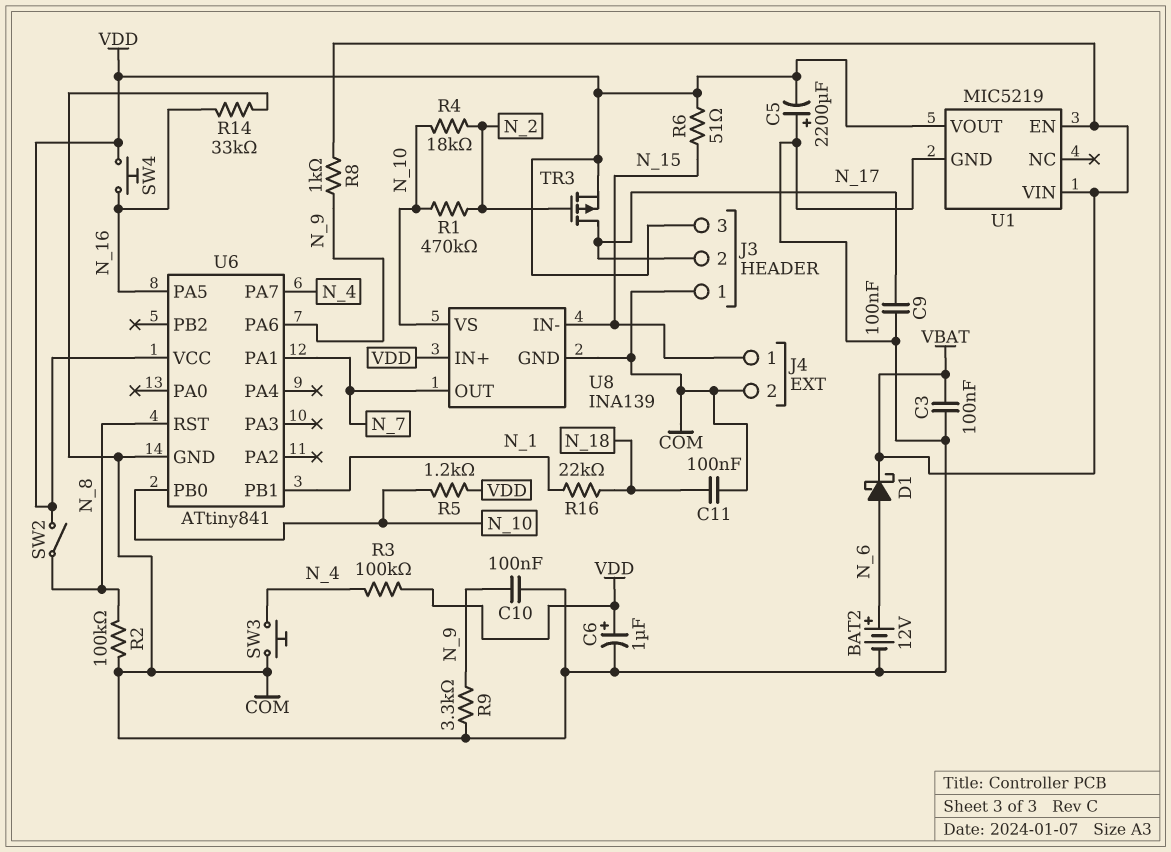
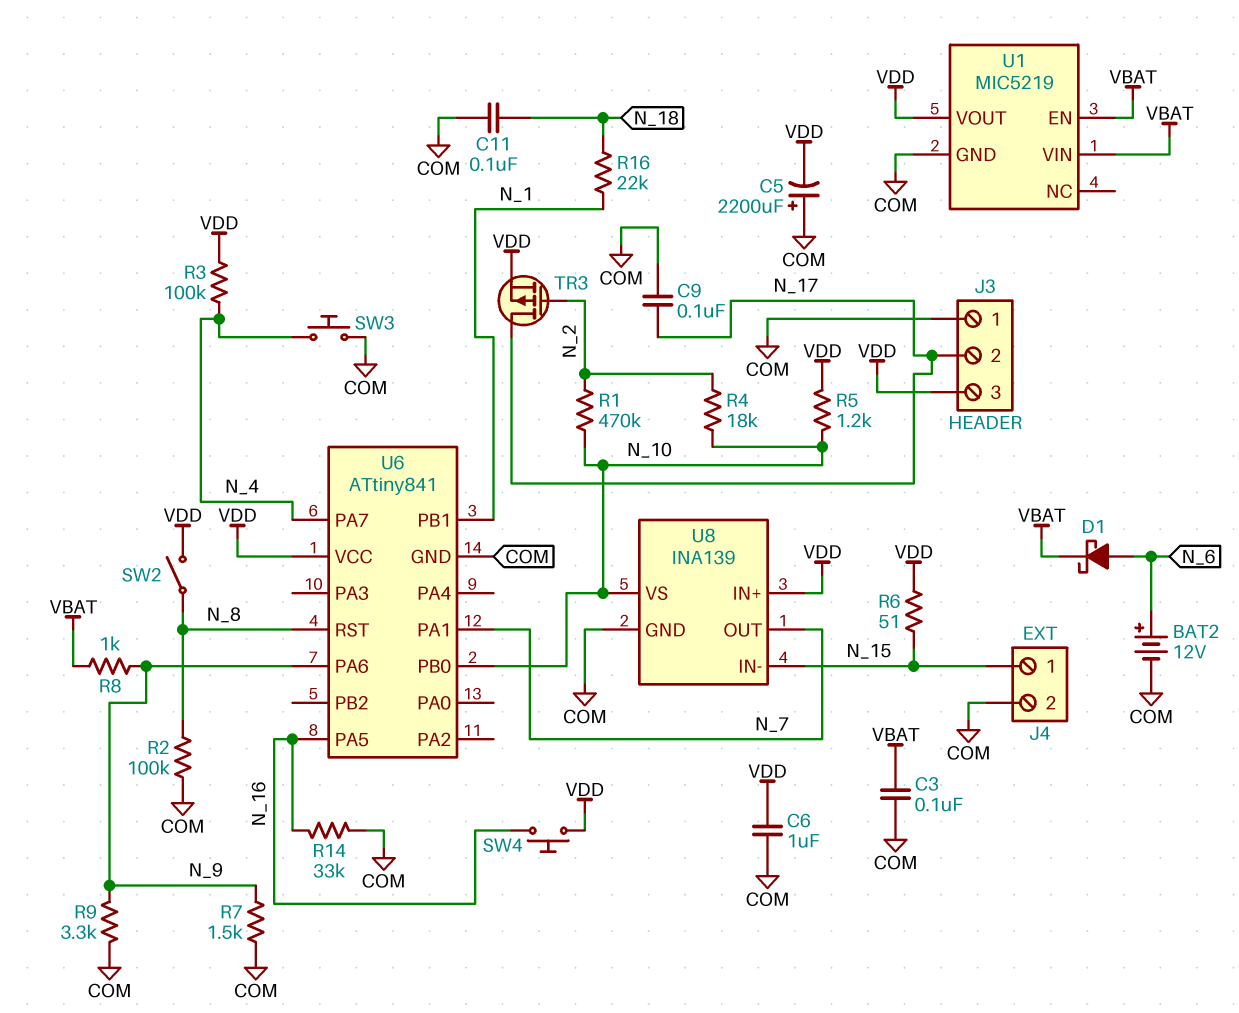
C6: 1uF (plus VDD, minus COM) -> 1uF (COM, VDD)
C10: 100nF (COM, N_9) -> none
R7: none -> 1.5k (COM, N_9)

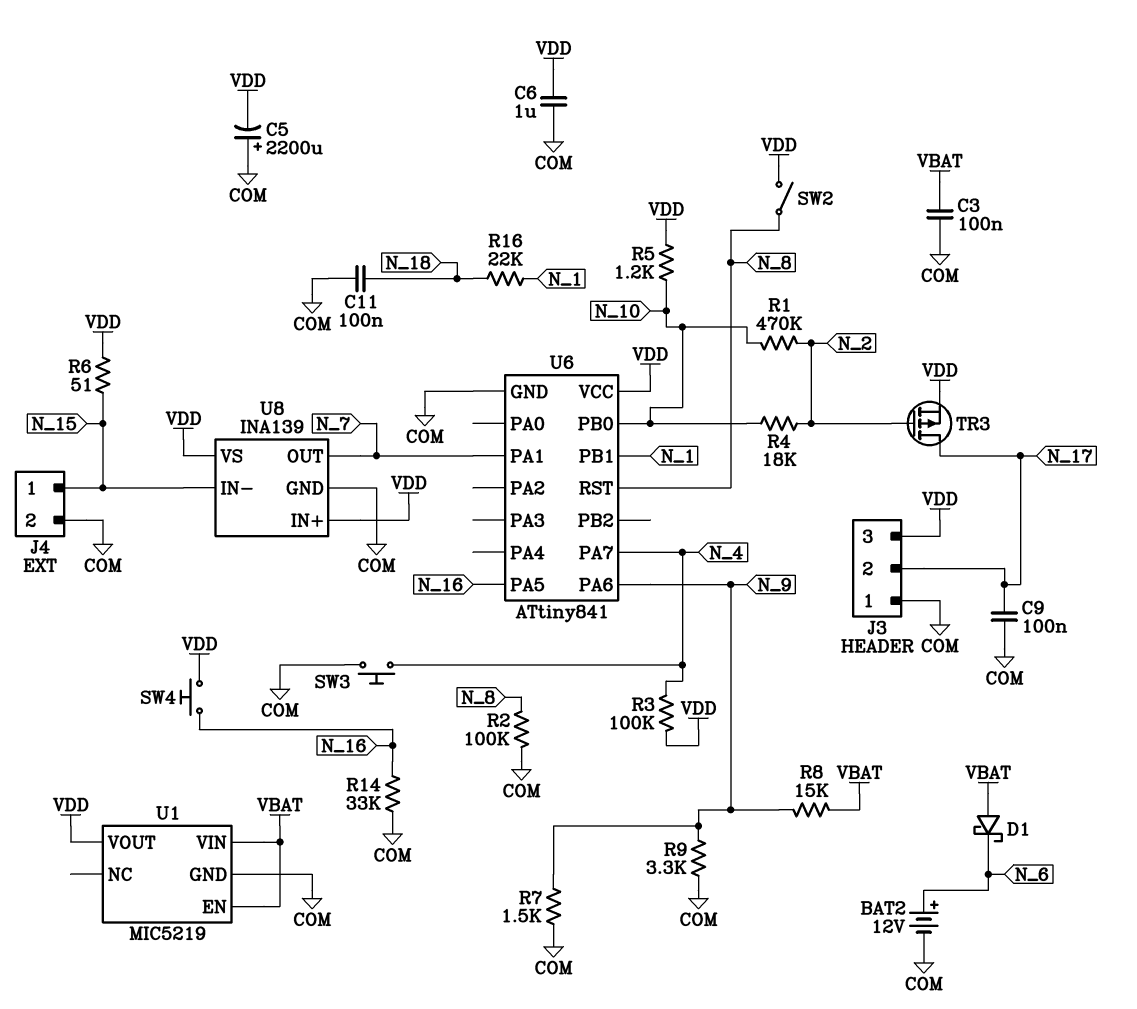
D1: schottky (A N_6, K VBAT) -> schottky (A VBAT, K N_6)
R8: 1k (N_9, VBAT) -> 15k (N_9, VBAT)
U8 pin VS: N_10 -> VDD

